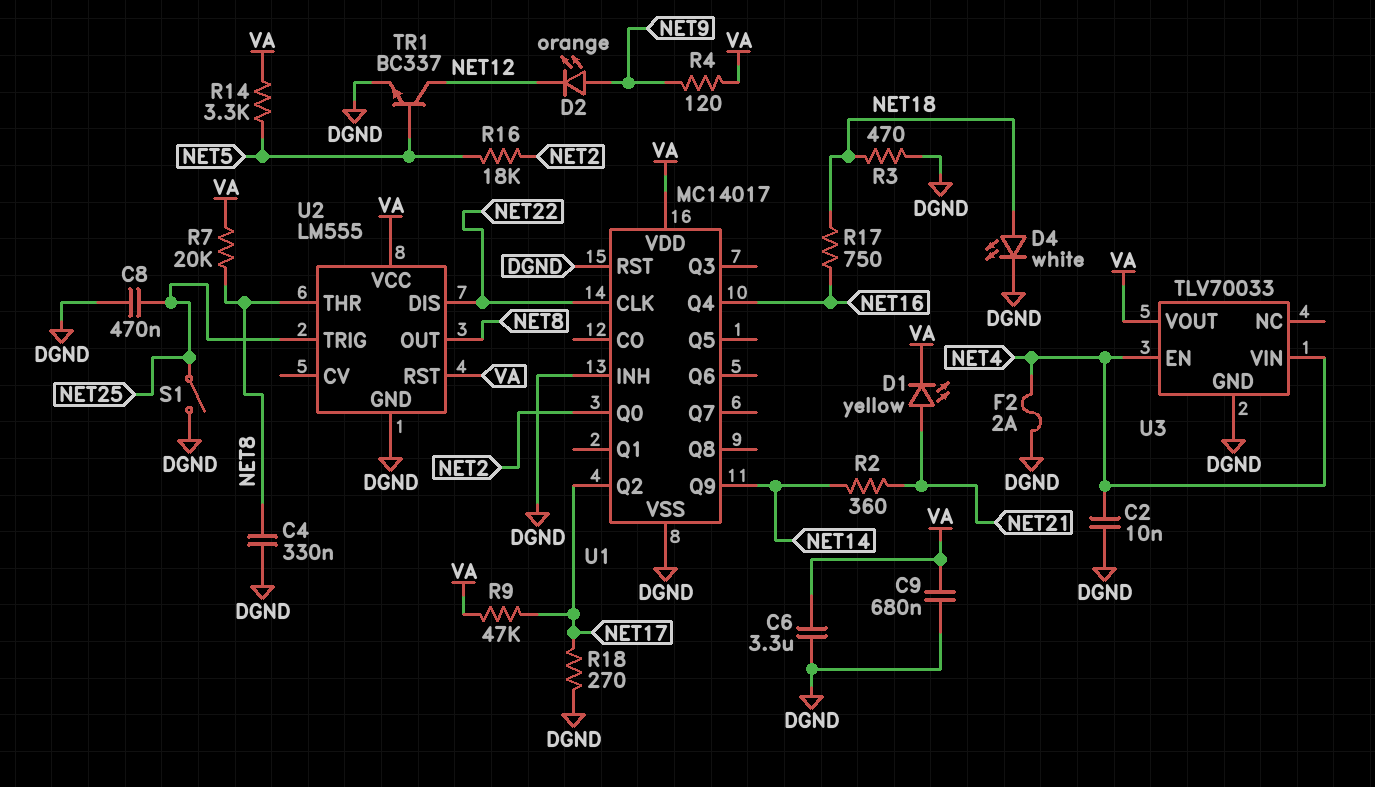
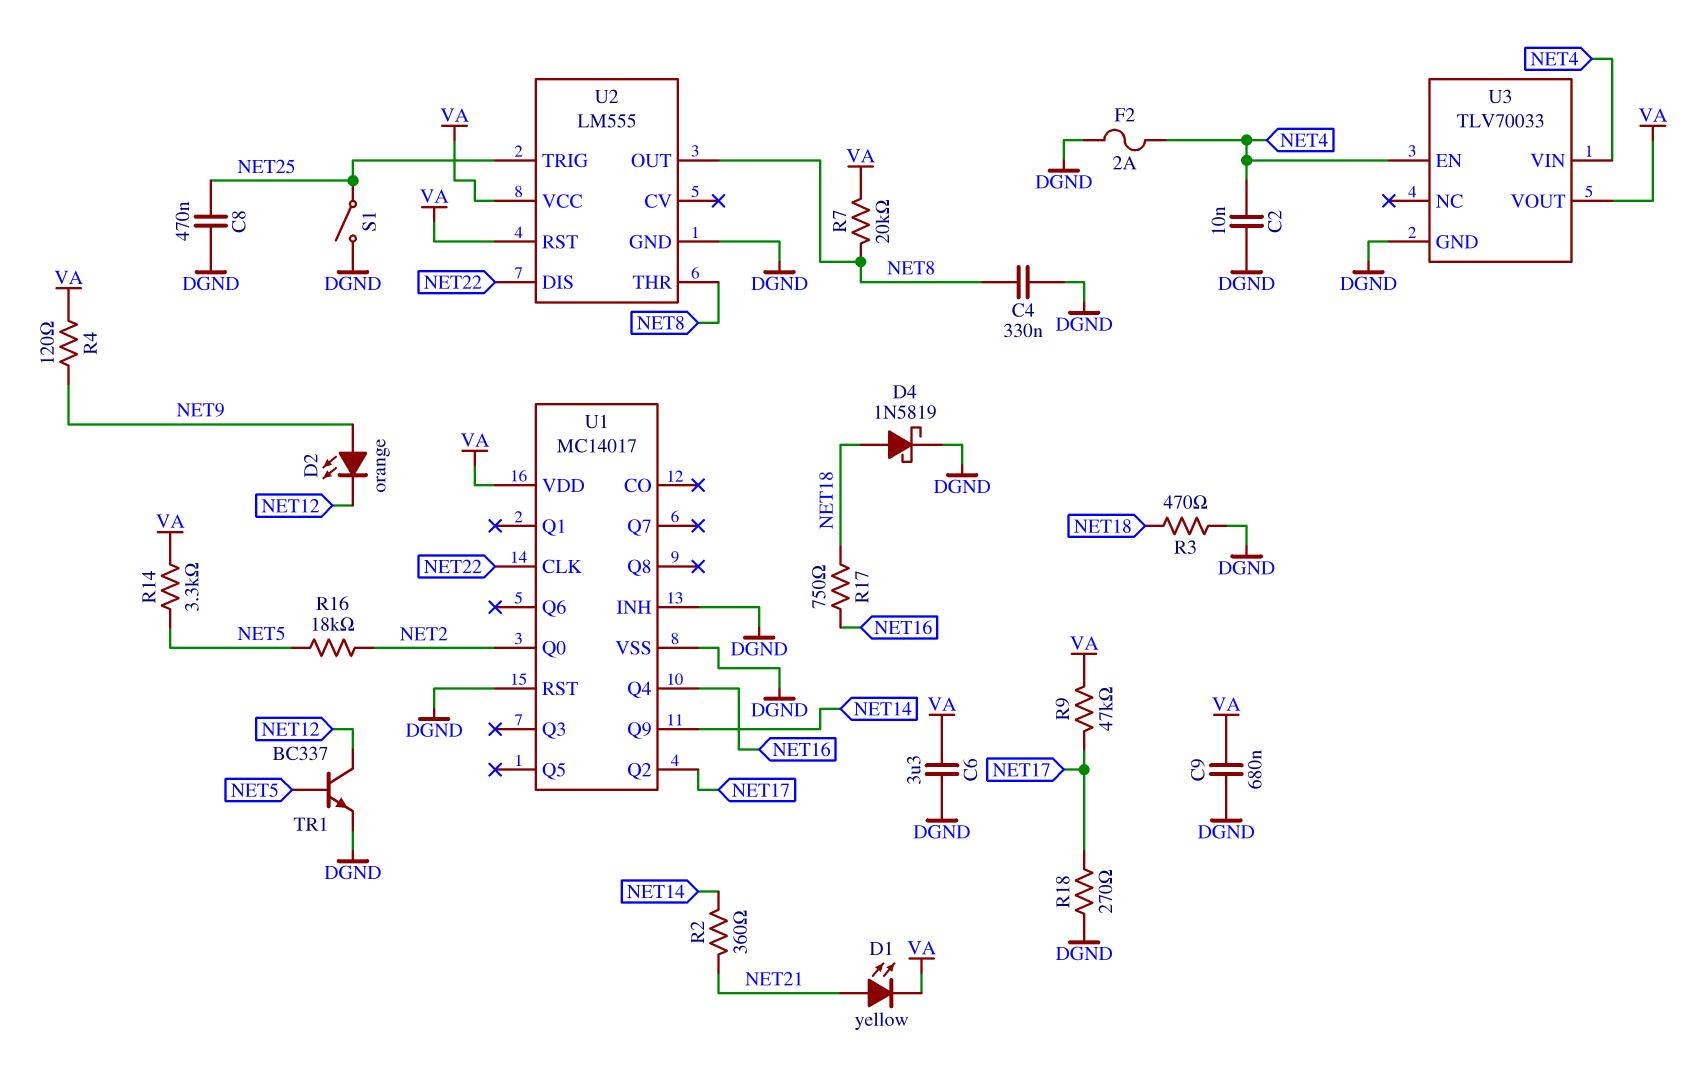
D4: LED white (A NET18, K DGND) -> schottky 1N5819 (A NET18, K DGND)

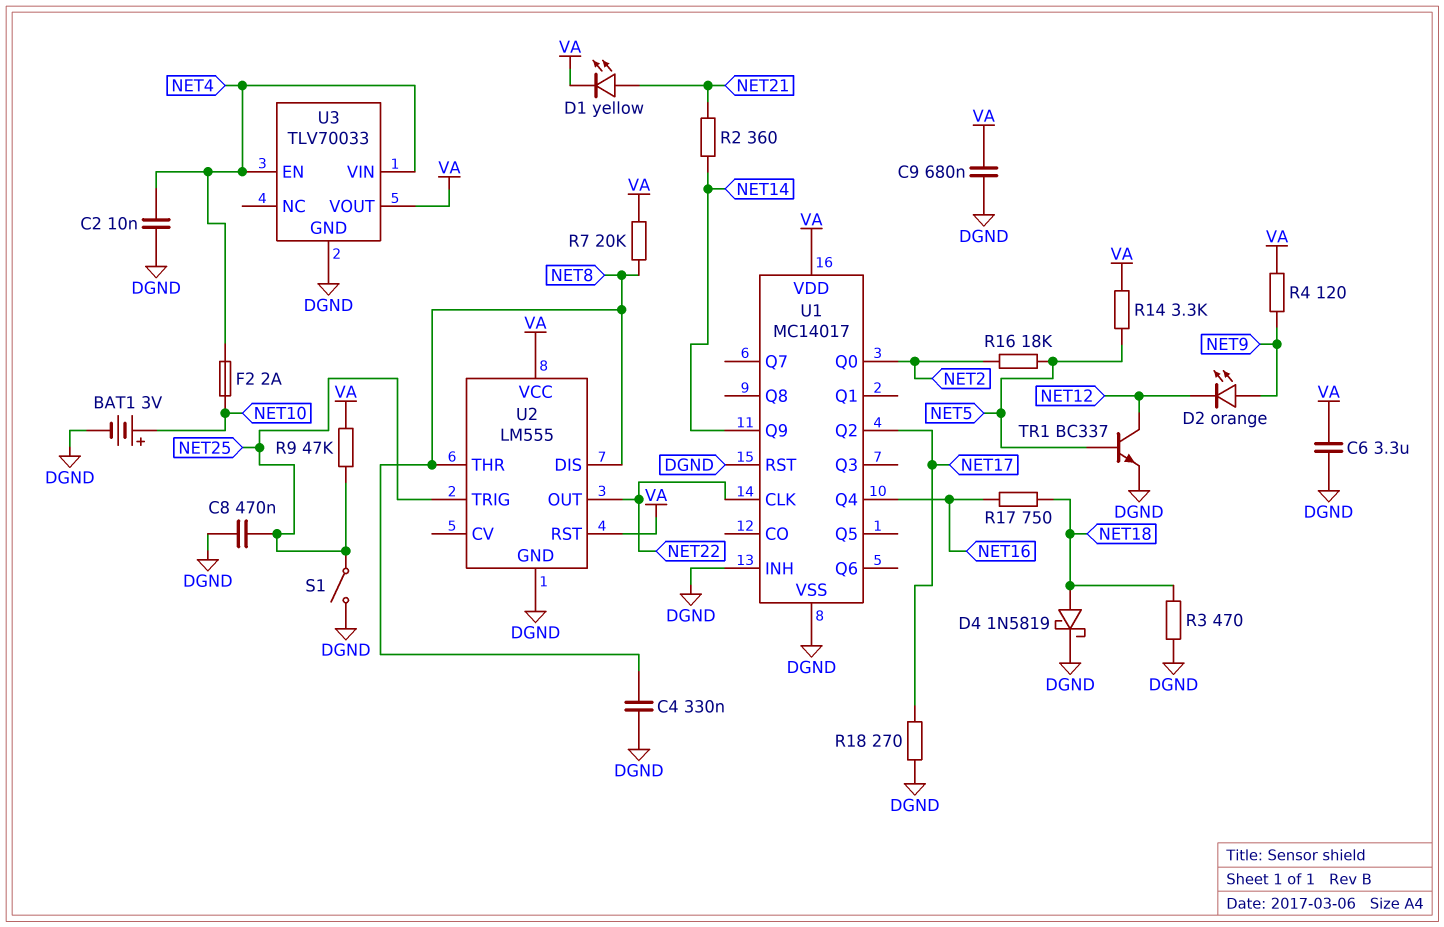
BAT1: none -> 3V (plus NET10, minus DGND)
F2: 2A (DGND, NET4) -> 2A (NET4, NET10)
R9: 47k (NET17, VA) -> 47k (NET25, VA)
U2 pin DIS: NET22 -> NET8
U2 pin OUT: NET8 -> NET22

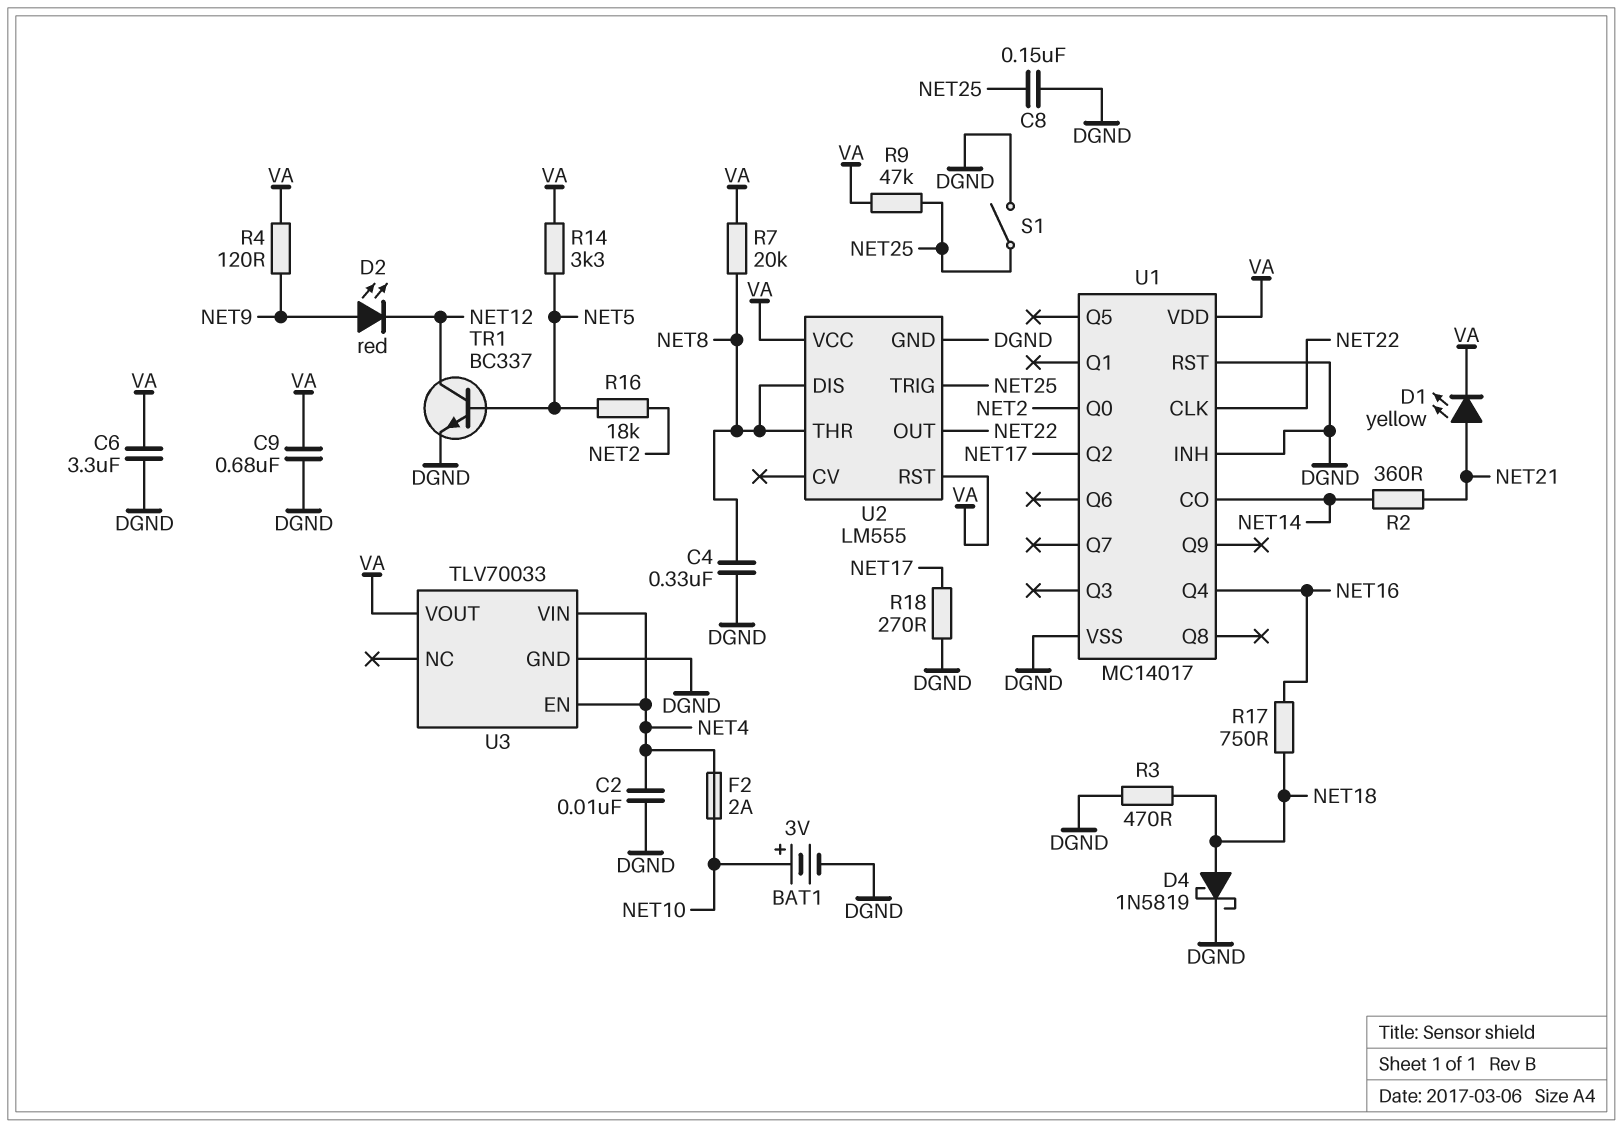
C8: 470nF (DGND, NET25) -> 150nF (DGND, NET25)
D2: LED orange (A NET9, K NET12) -> LED red (A NET9, K NET12)
U1 pin CO: none -> NET14
U1 pin Q9: NET14 -> none

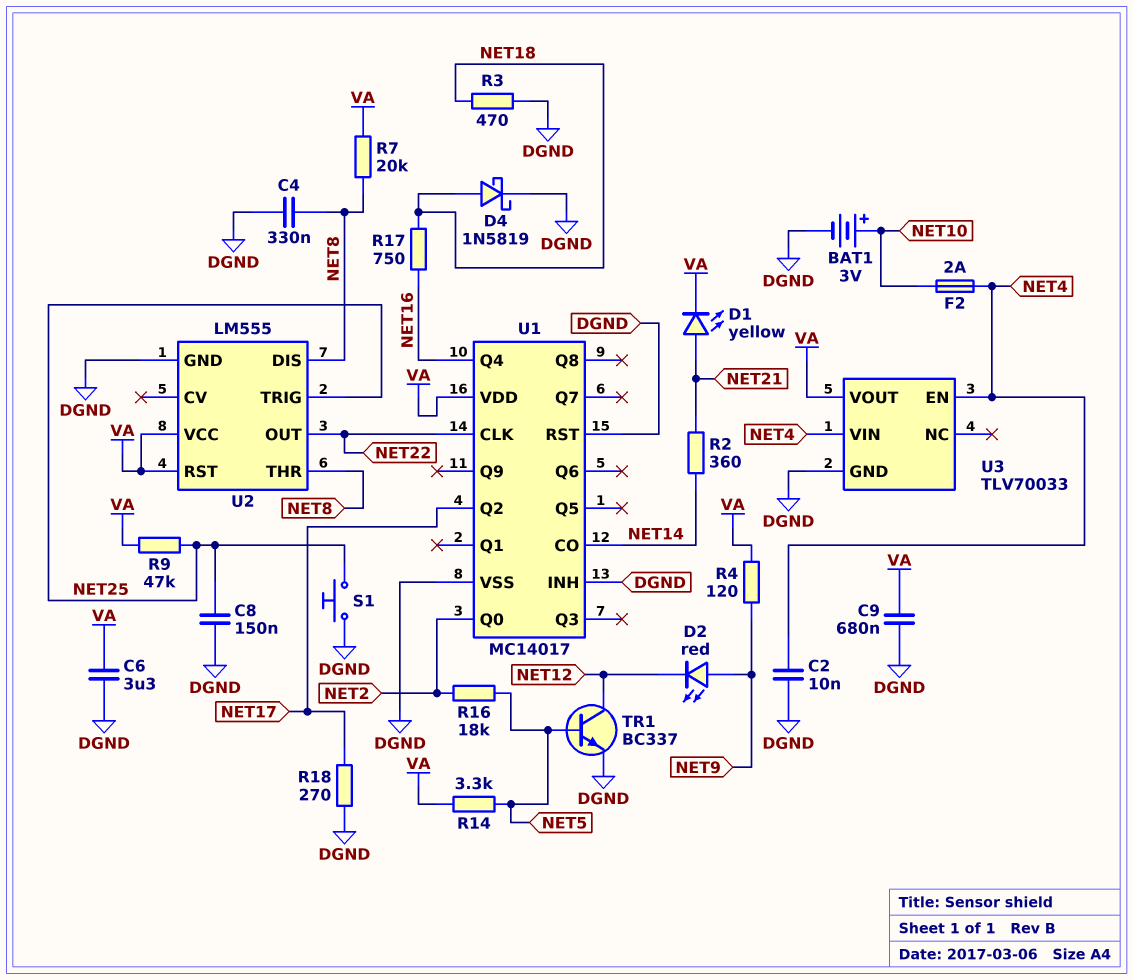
S1: switch (DGND, NET25) -> button (DGND, NET25)

